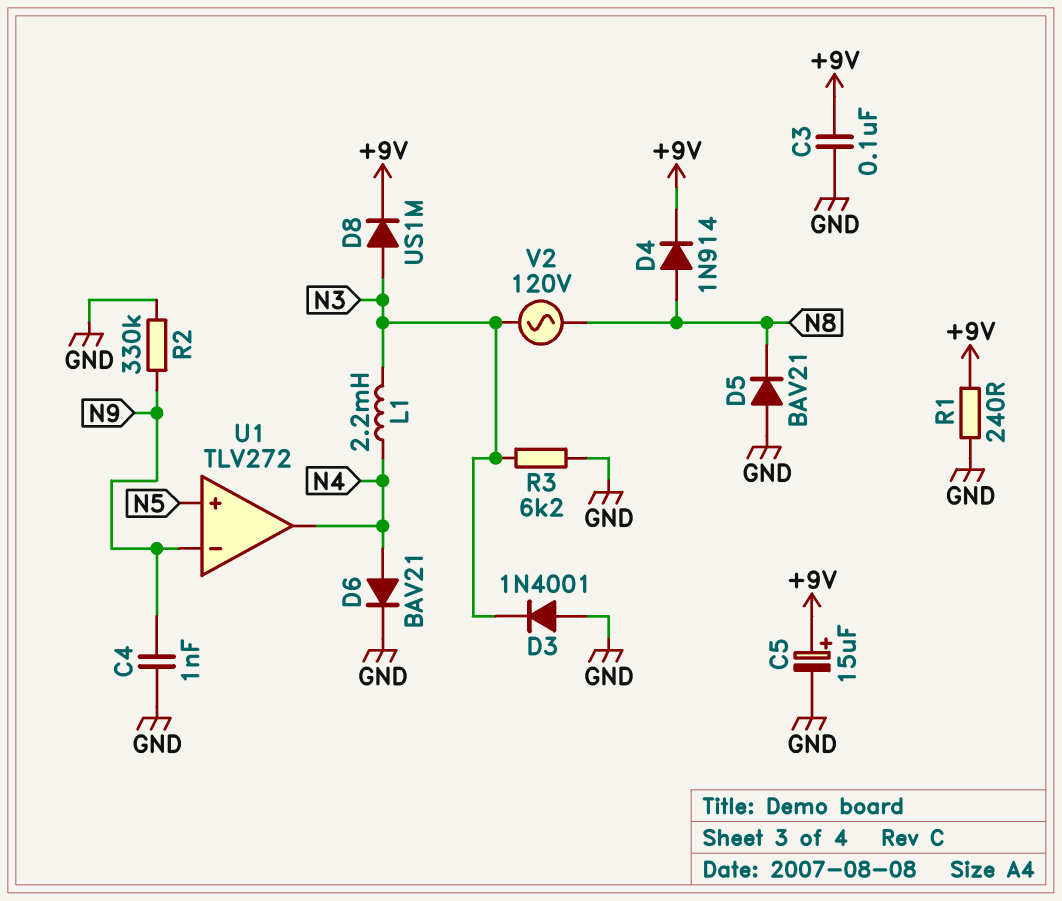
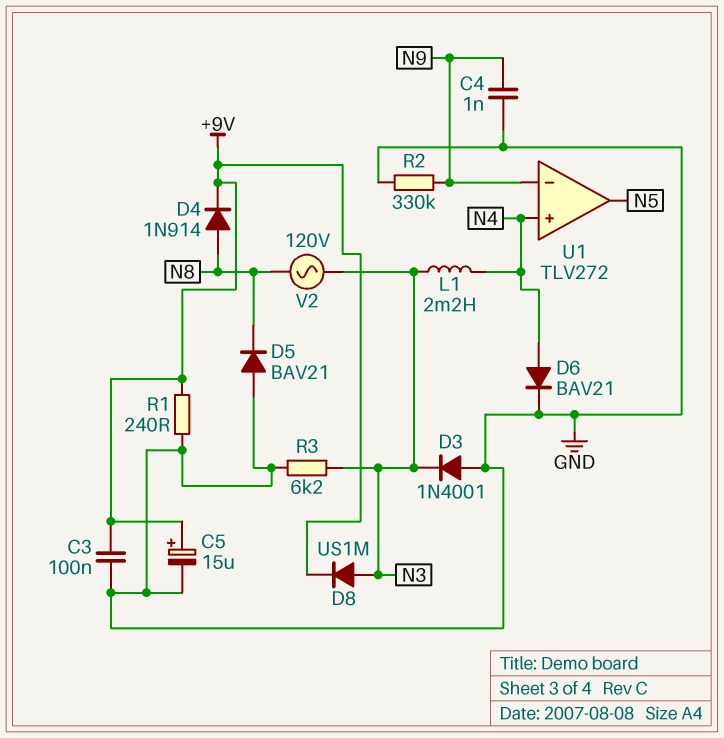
U1 pin in+: N5 -> N4
U1 pin out: N4 -> N5

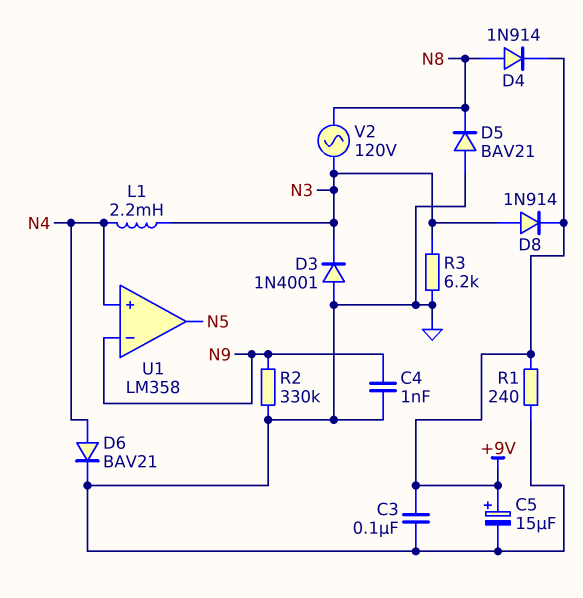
D8: diode US1M (A N3, K +9V) -> diode 1N914 (A N3, K +9V)
U1: TLV272 -> LM358

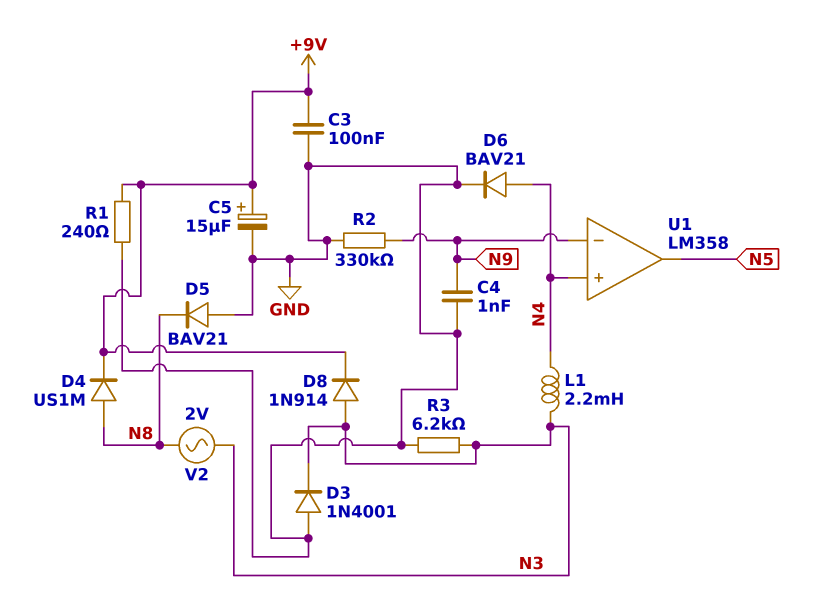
D4: diode 1N914 (A N8, K +9V) -> diode US1M (A N8, K +9V)
V2: AC 120V (N3, N8) -> AC 2V (N3, N8)

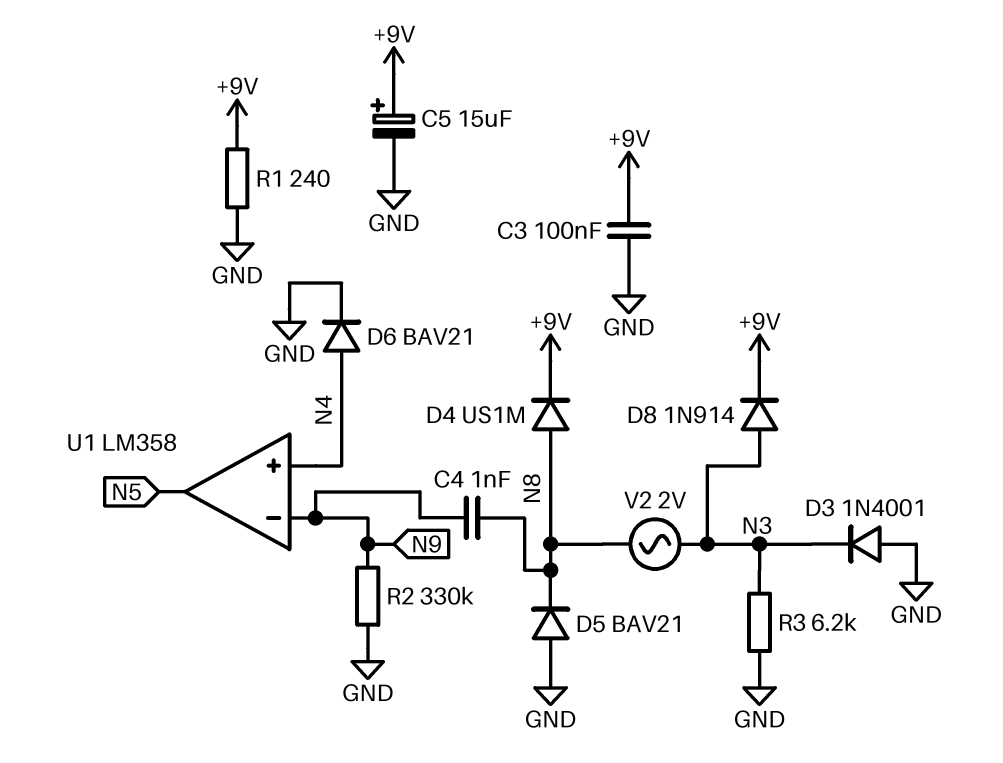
C4: 1nF (GND, N9) -> 1nF (N8, N9)
L1: 2.2mH (N3, N4) -> none

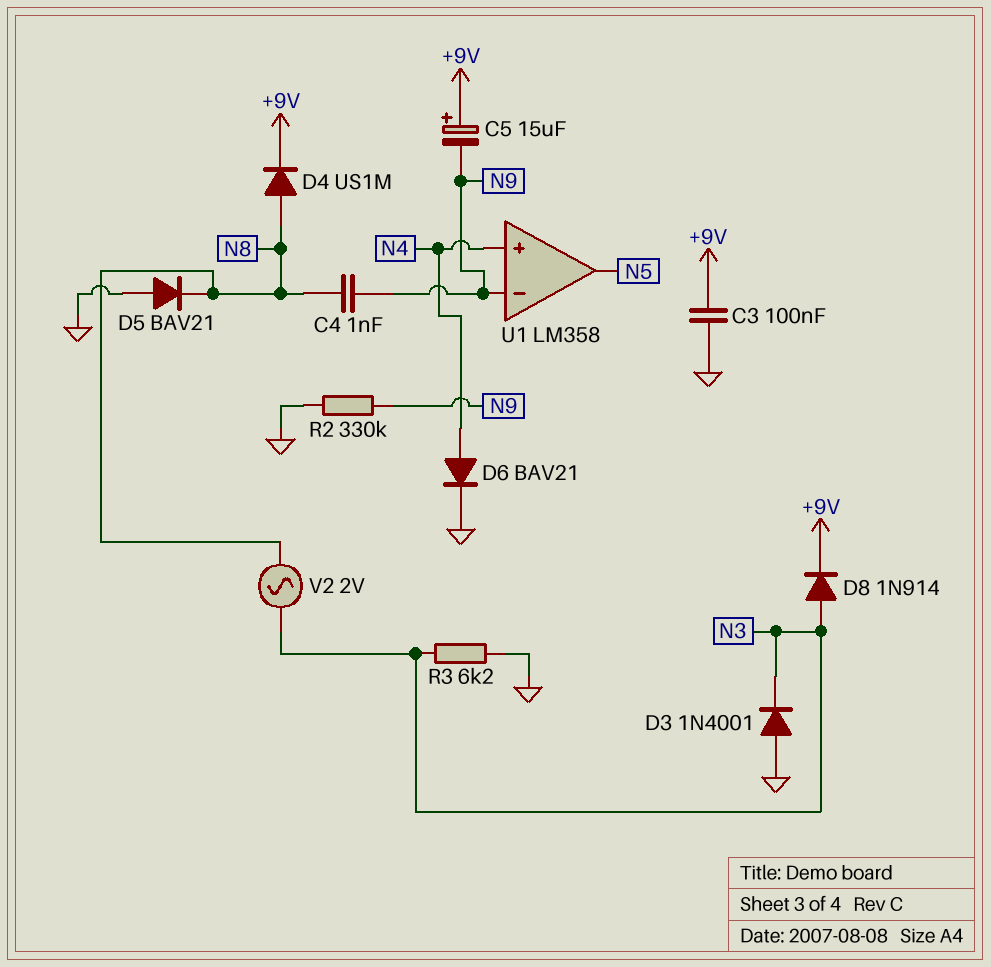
C5: 15uF (plus +9V, minus GND) -> 15uF (plus +9V, minus N9)
R1: 240 (+9V, GND) -> none

